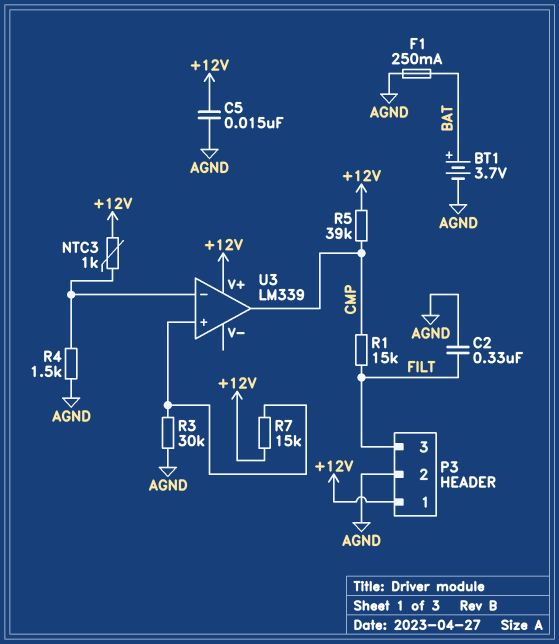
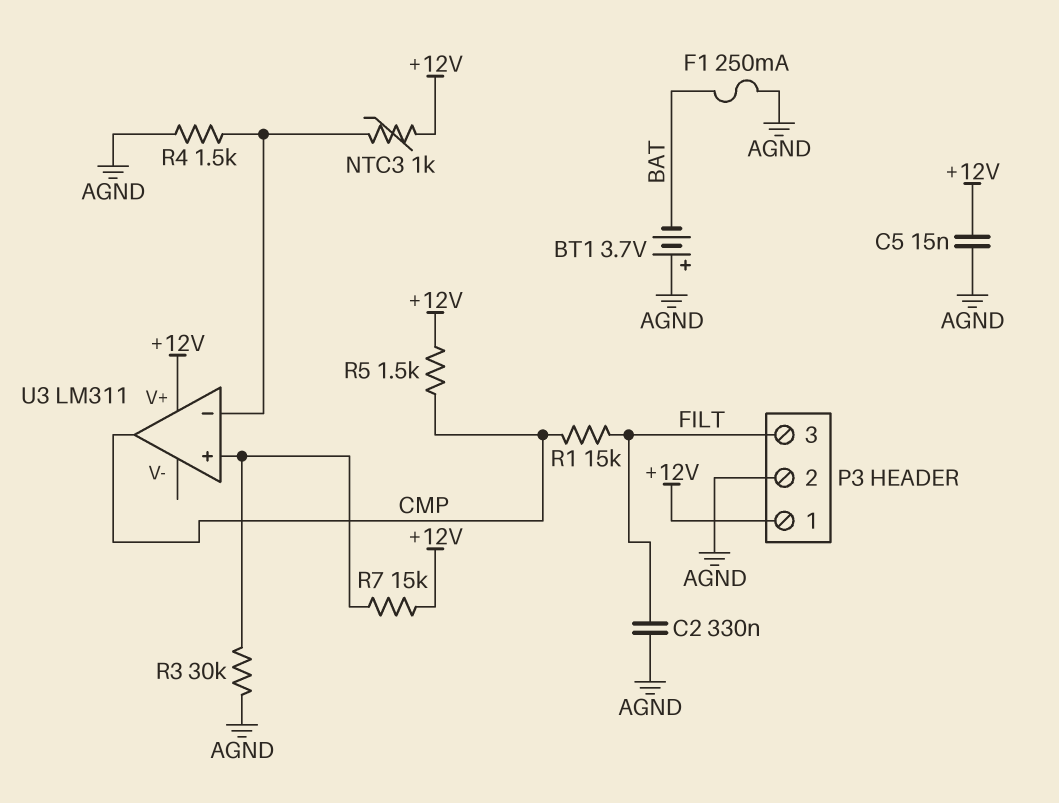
BT1: 3.7V (plus BAT, minus AGND) -> 3.7V (plus AGND, minus BAT)
R5: 39k (+12V, CMP) -> 1.5k (+12V, CMP)
U3: LM339 -> LM311

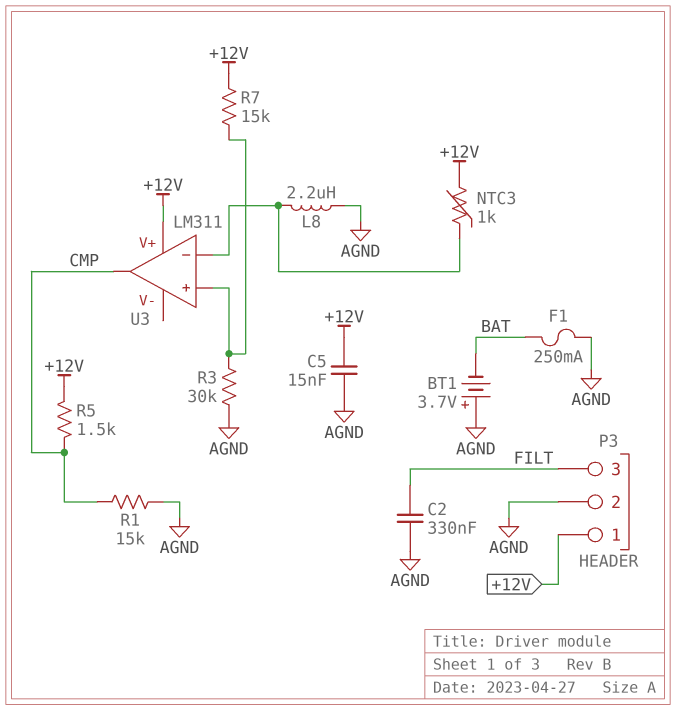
L8: none -> 2.2uH (AGND, U3/in-)
R1: 15k (CMP, FILT) -> 15k (AGND, CMP)
R4: 1.5k (AGND, U3/in-) -> none

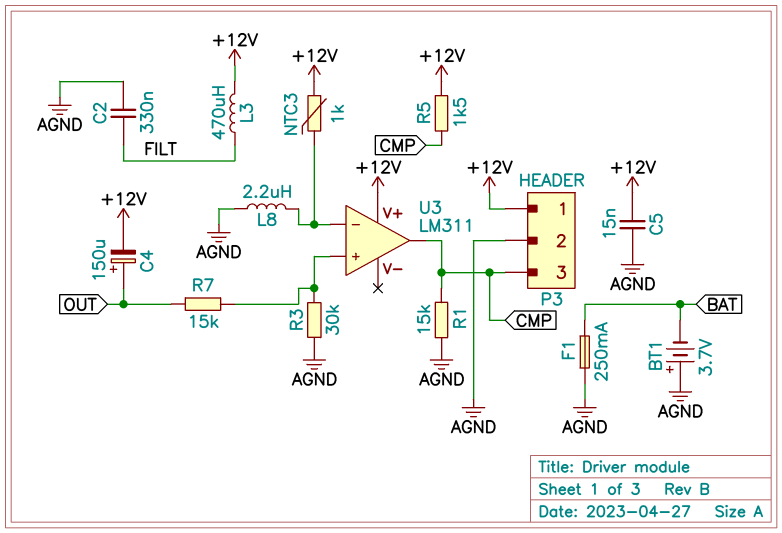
C4: none -> 150uF (plus OUT, minus +12V)
L3: none -> 470uH (+12V, FILT)
P3 pin 3: FILT -> CMP
R7: 15k (+12V, U3/in+) -> 15k (OUT, U3/in+)

